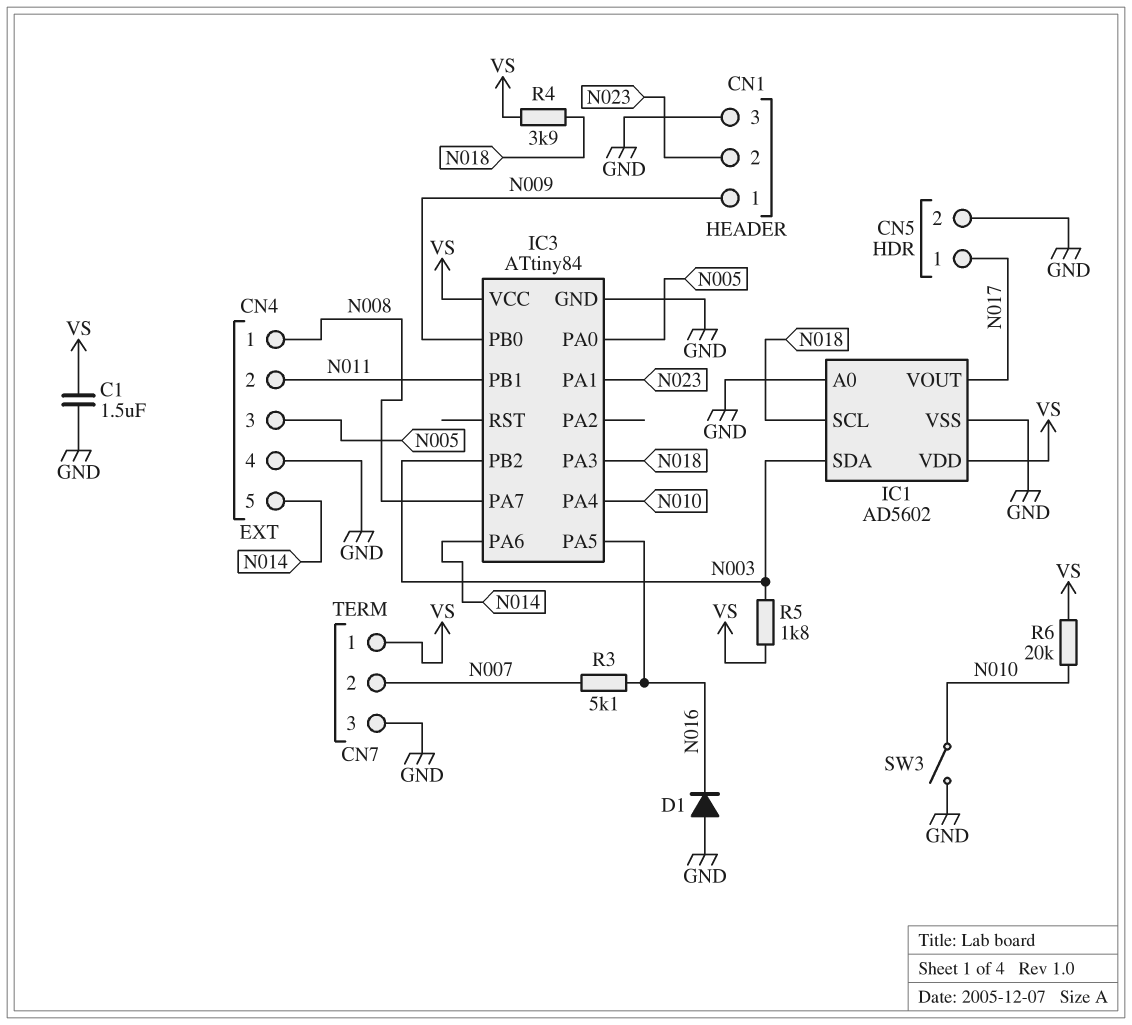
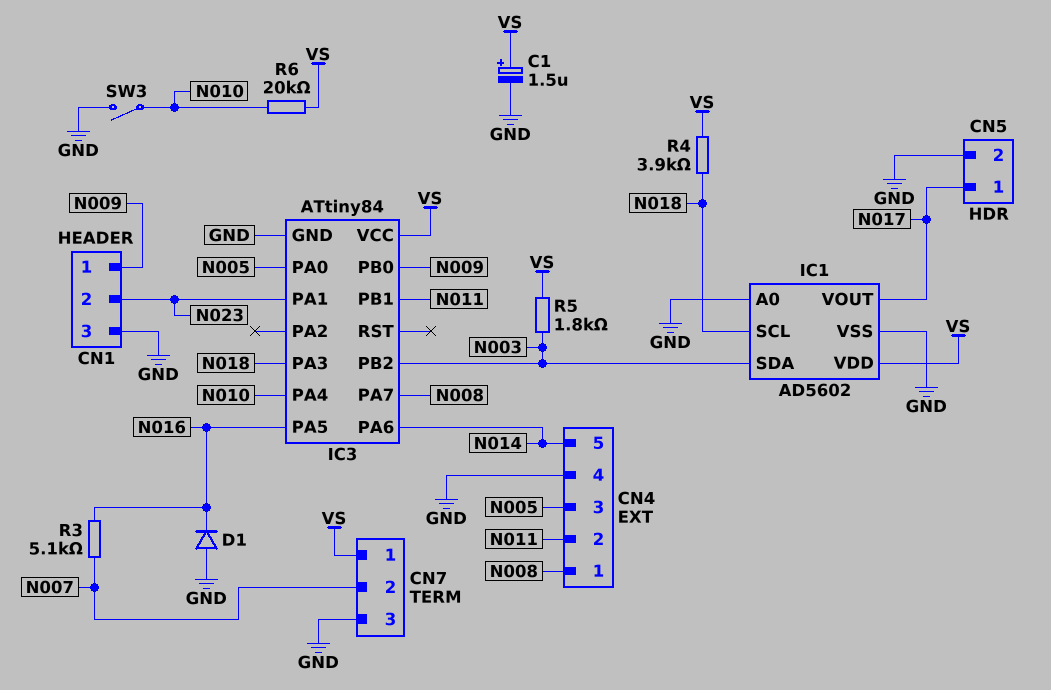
C1: 1.5uF (GND, VS) -> 1.5uF (plus VS, minus GND)

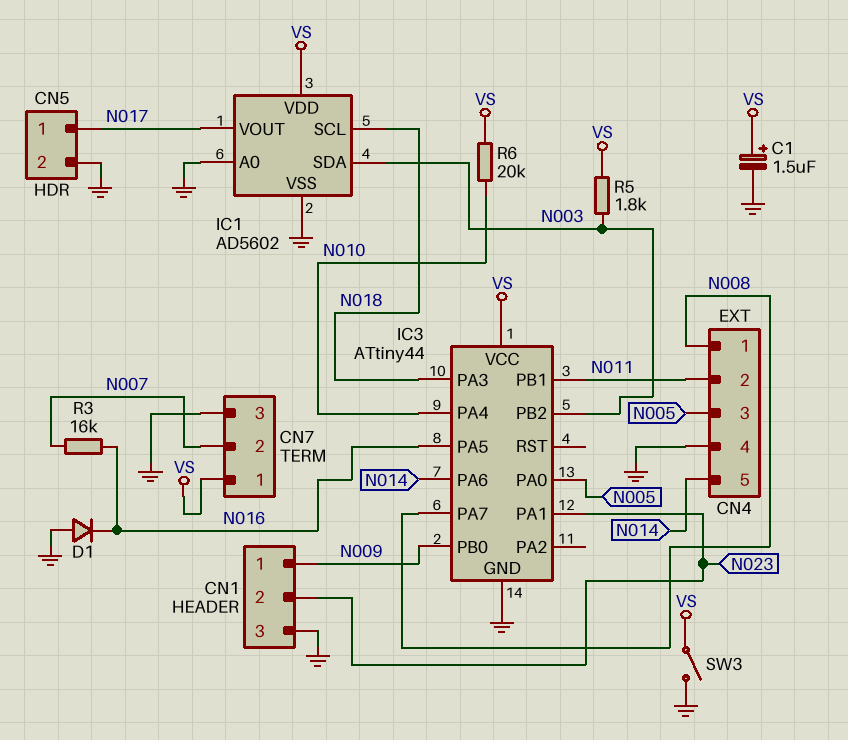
IC3: ATtiny84 -> ATtiny44
R3: 5.1k (N007, N016) -> 16k (N007, N016)
R4: 3.9k (N018, VS) -> none
SW3: switch (GND, N010) -> switch (GND, VS)

